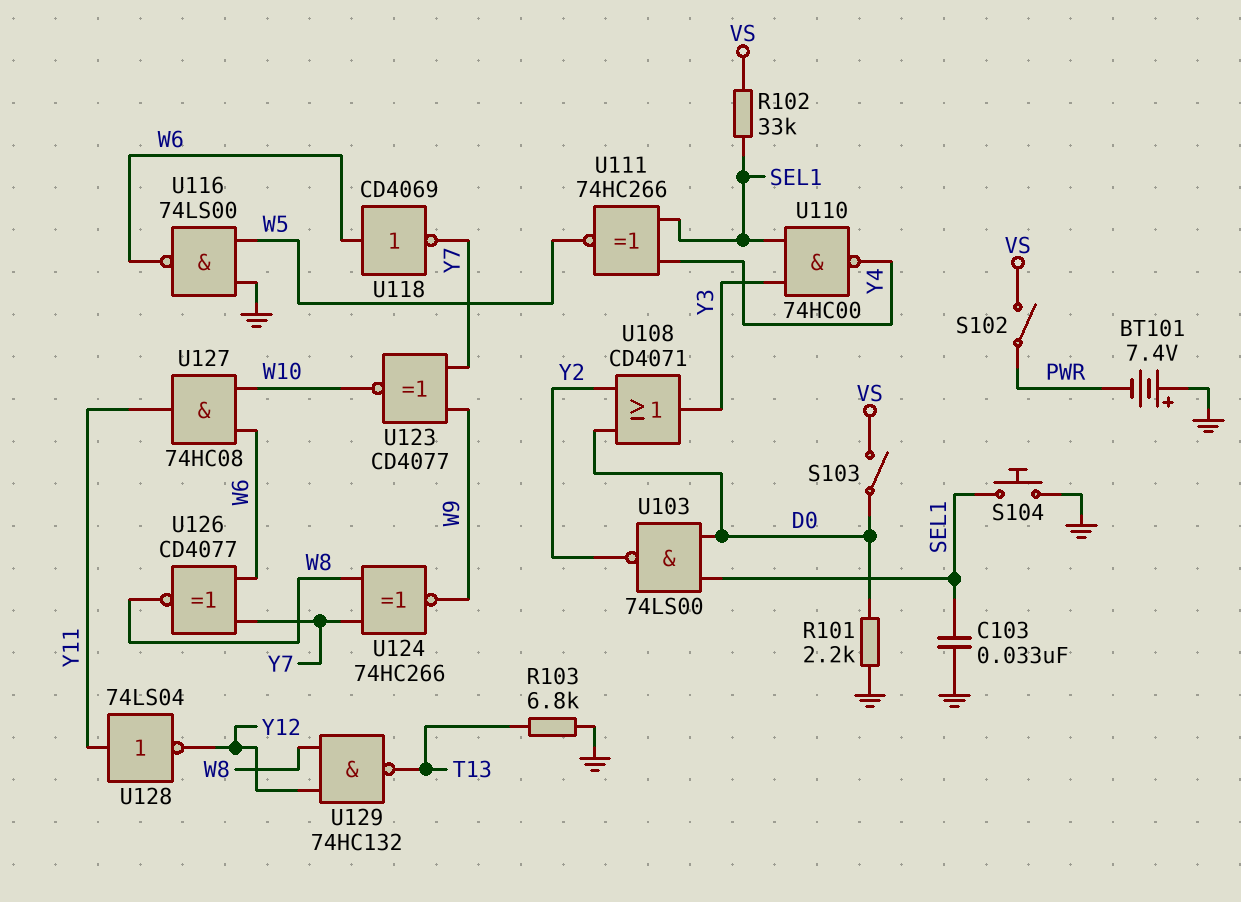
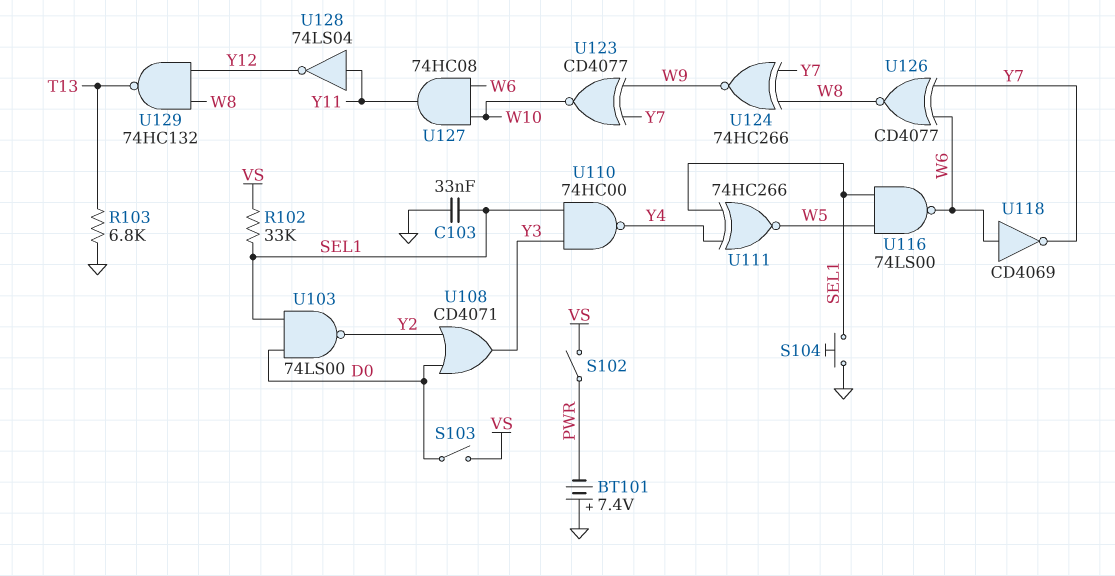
R101: 2.2k (D0, GND) -> none
U116: NAND 74LS00 (in GND, in W5, out W6) -> NAND 74LS00 (in SEL1, in W5, out W6)

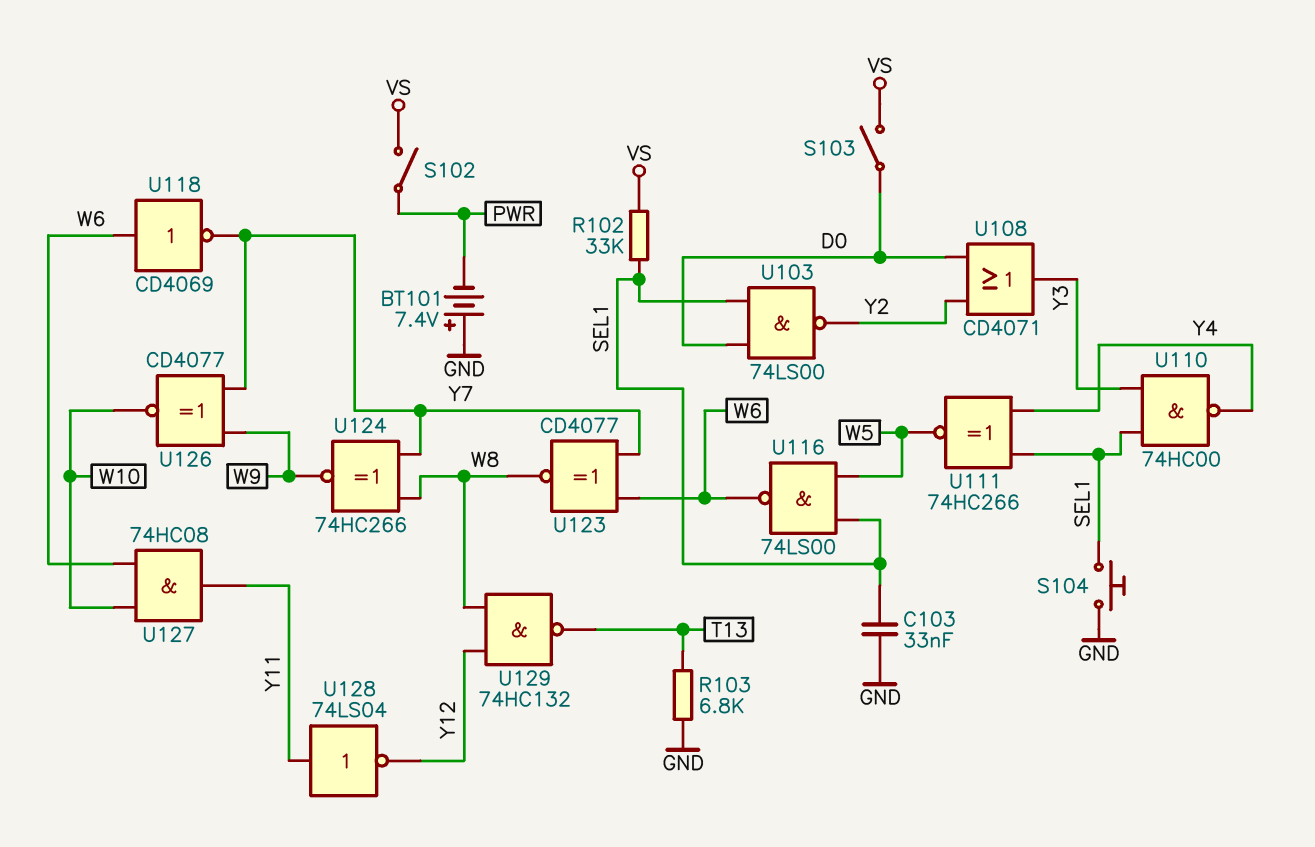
U123: XNOR CD4077 (in W9, in Y7, out W10) -> XNOR CD4077 (in W6, in Y7, out W8)
U126: XNOR CD4077 (in W6, in Y7, out W8) -> XNOR CD4077 (in W9, in Y7, out W10)

